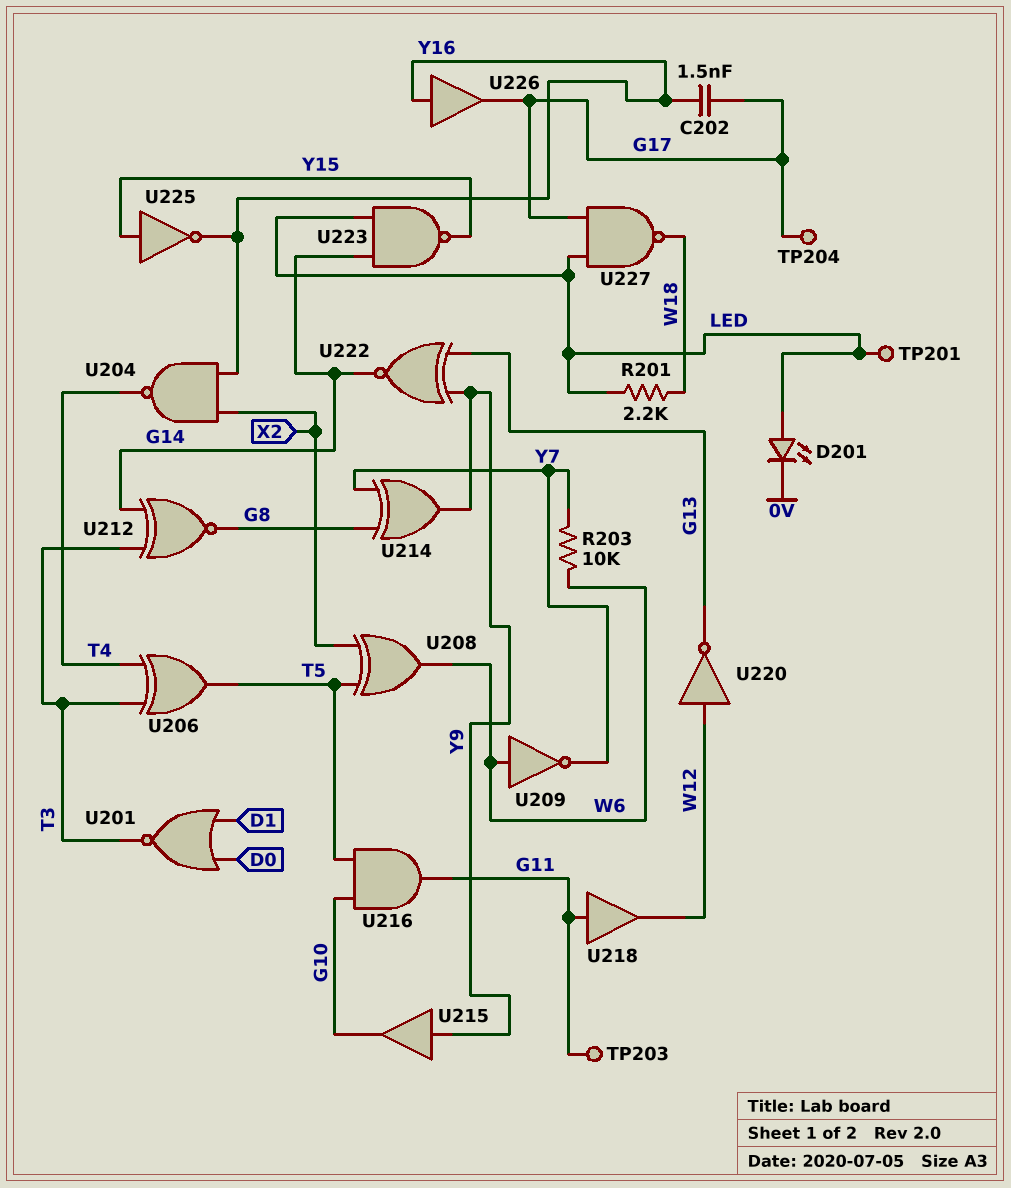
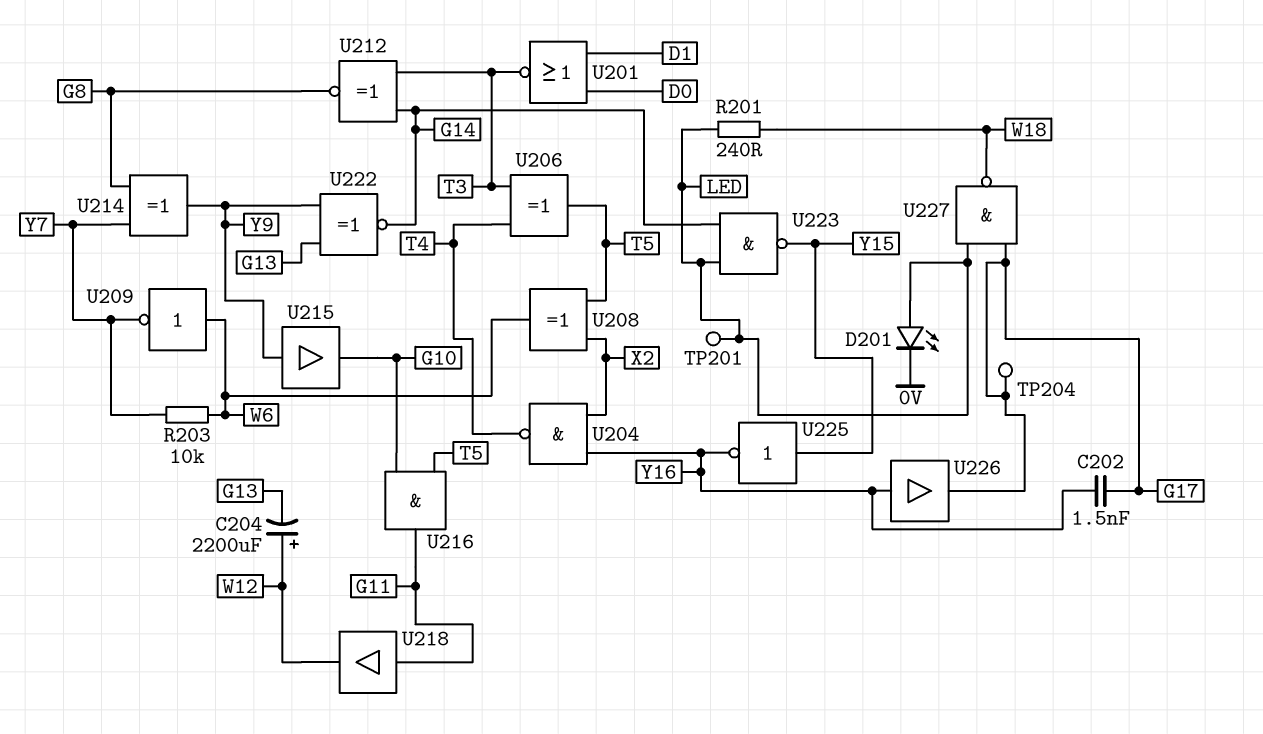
C204: none -> 2200uF (plus W12, minus G13)
R201: 2.2k (LED, W18) -> 240 (LED, W18)
TP203: test point (G11) -> none
U220: NOT (in W12, out G13) -> none

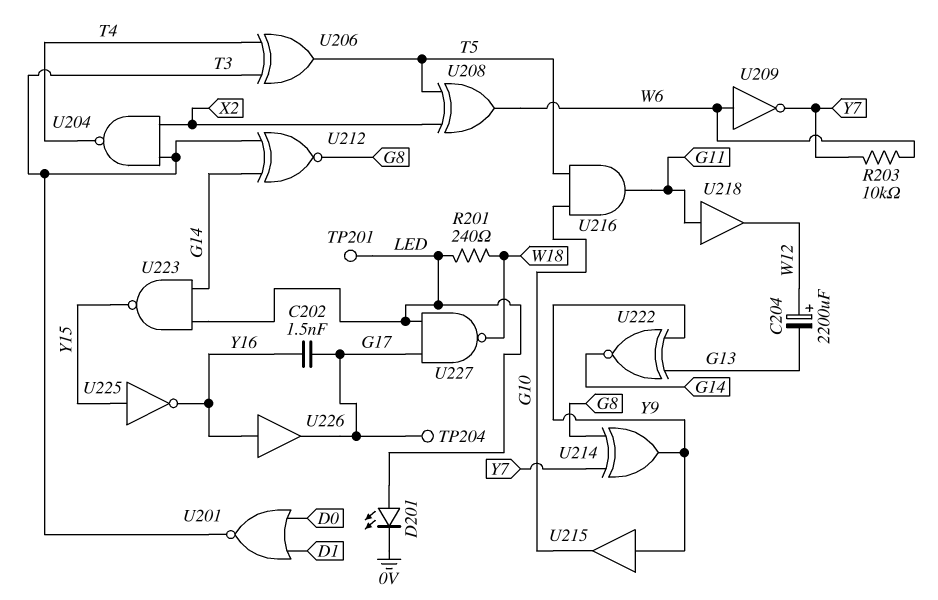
U204: NAND (in X2, in Y16, out T4) -> NAND (in T3, in X2, out T4)

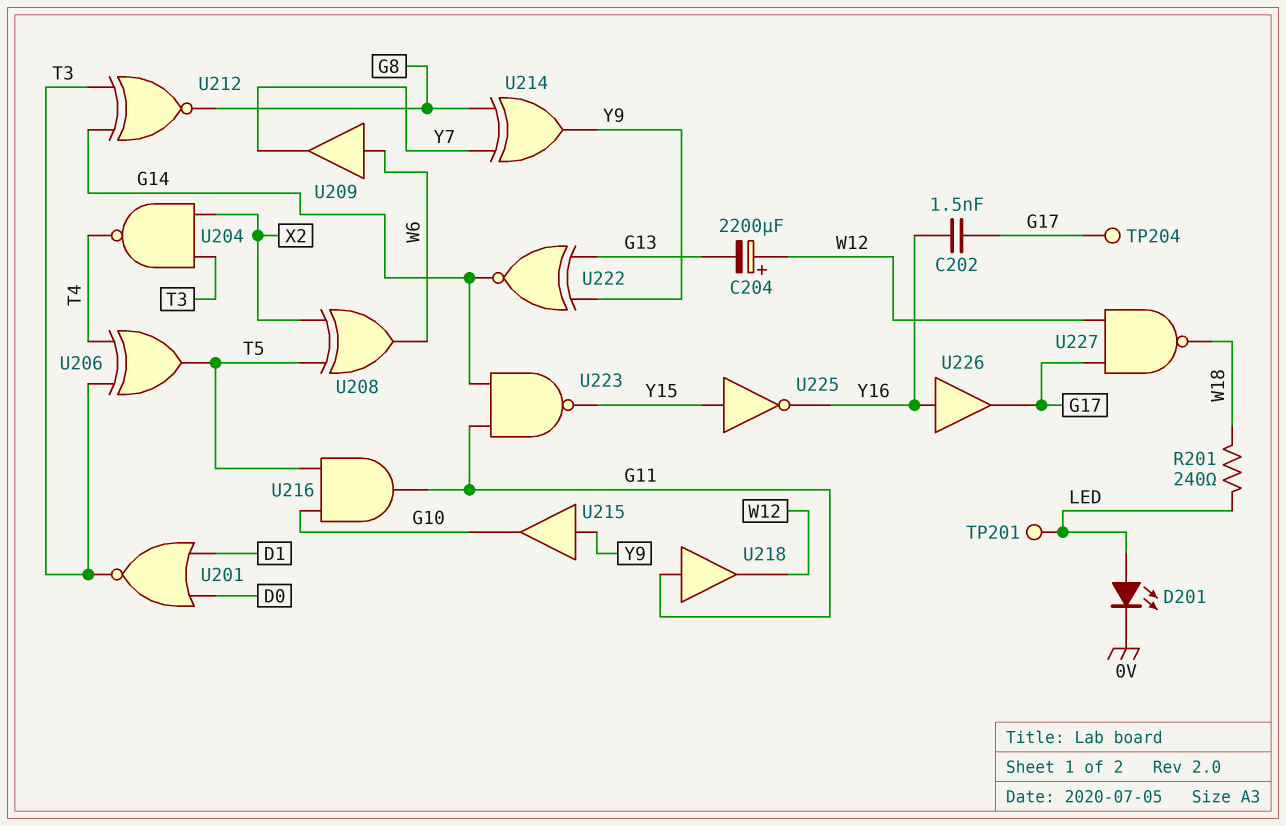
R203: 10k (W6, Y7) -> none
U209: NOT (in W6, out Y7) -> buffer (in W6, out Y7)
U223: NAND (in G14, in LED, out Y15) -> NAND (in G11, in G14, out Y15)
U227: NAND (in G17, in LED, out W18) -> NAND (in G17, in W12, out W18)

